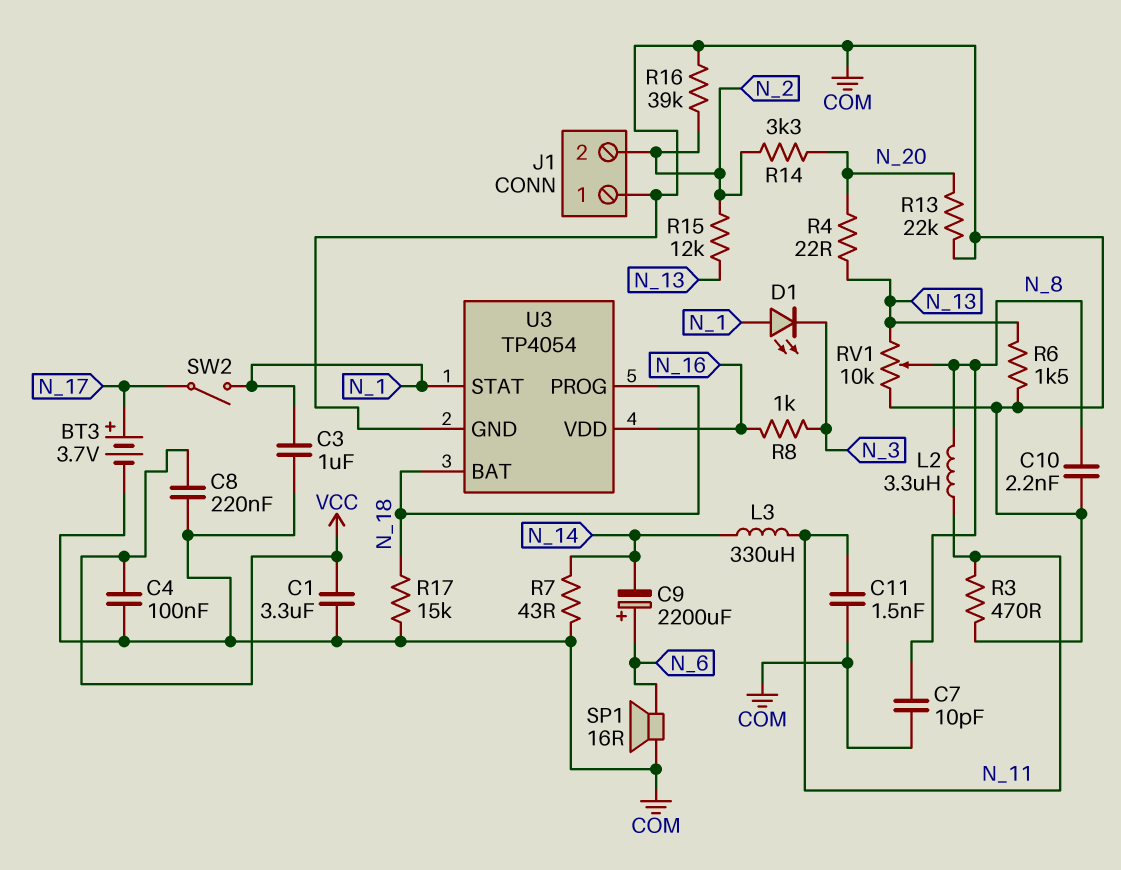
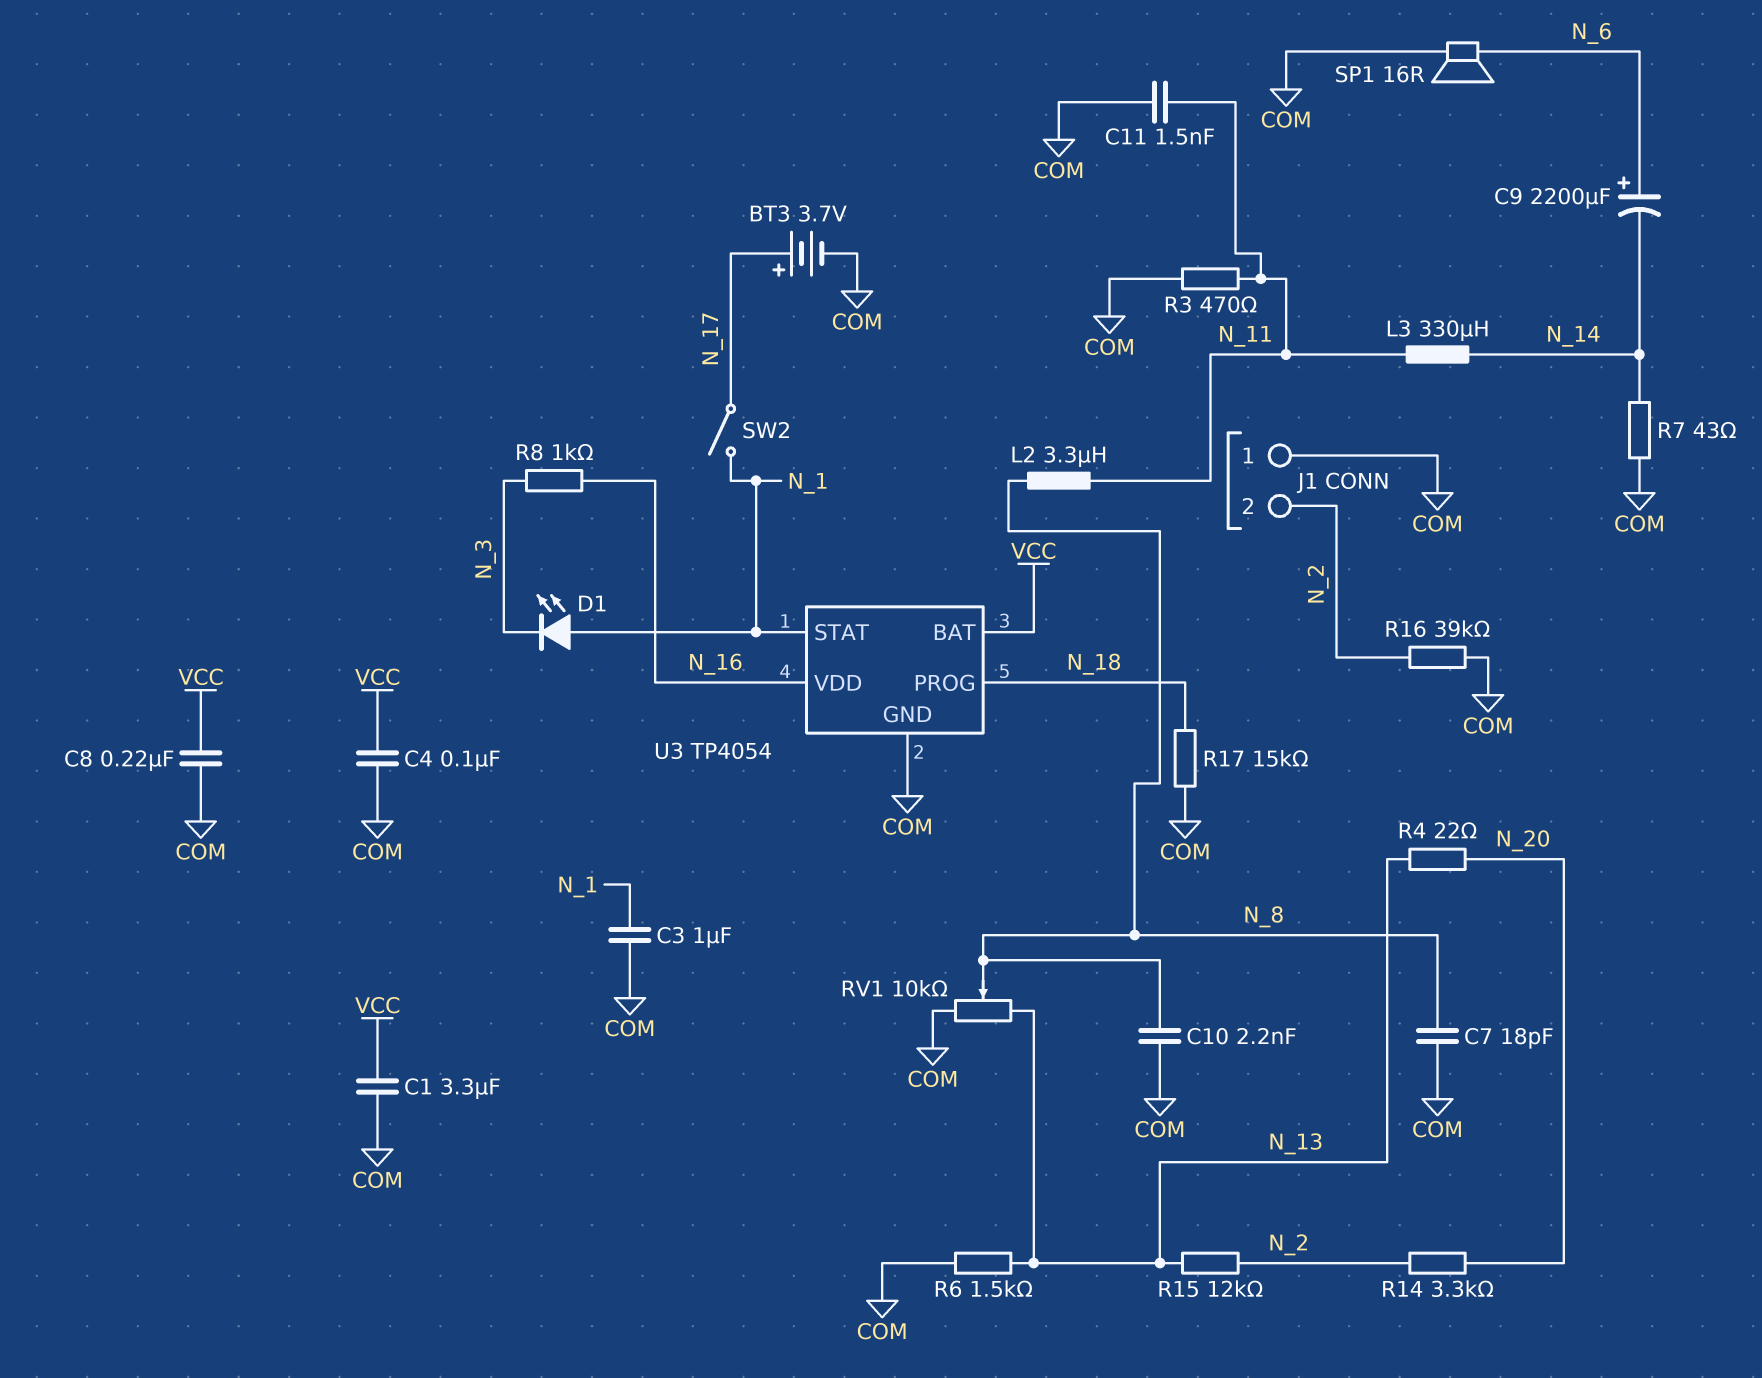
C7: 10pF (COM, N_8) -> 18pF (COM, N_8)
R13: 22k (COM, N_20) -> none
U3 pin BAT: N_18 -> VCC

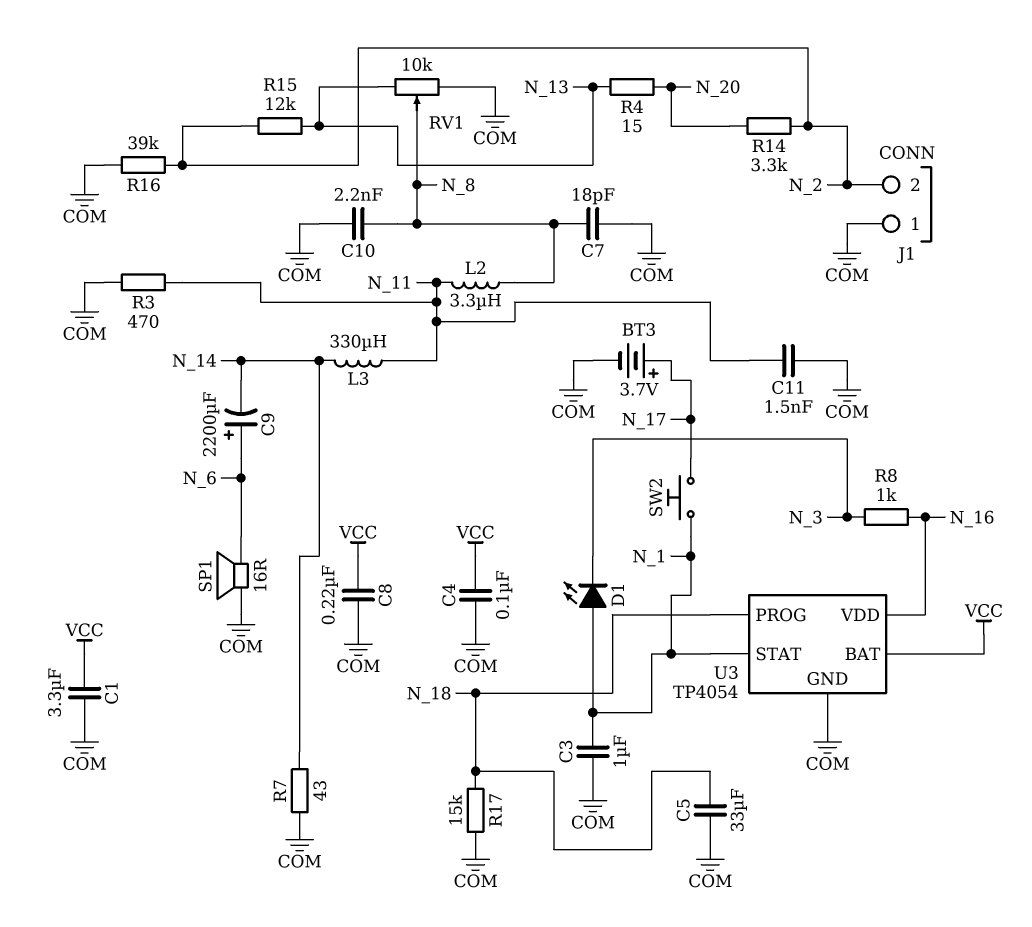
C5: none -> 33uF (COM, N_18)
R4: 22 (N_13, N_20) -> 15 (N_13, N_20)
R6: 1.5k (COM, N_13) -> none
SW2: switch (N_1, N_17) -> button (N_1, N_17)

